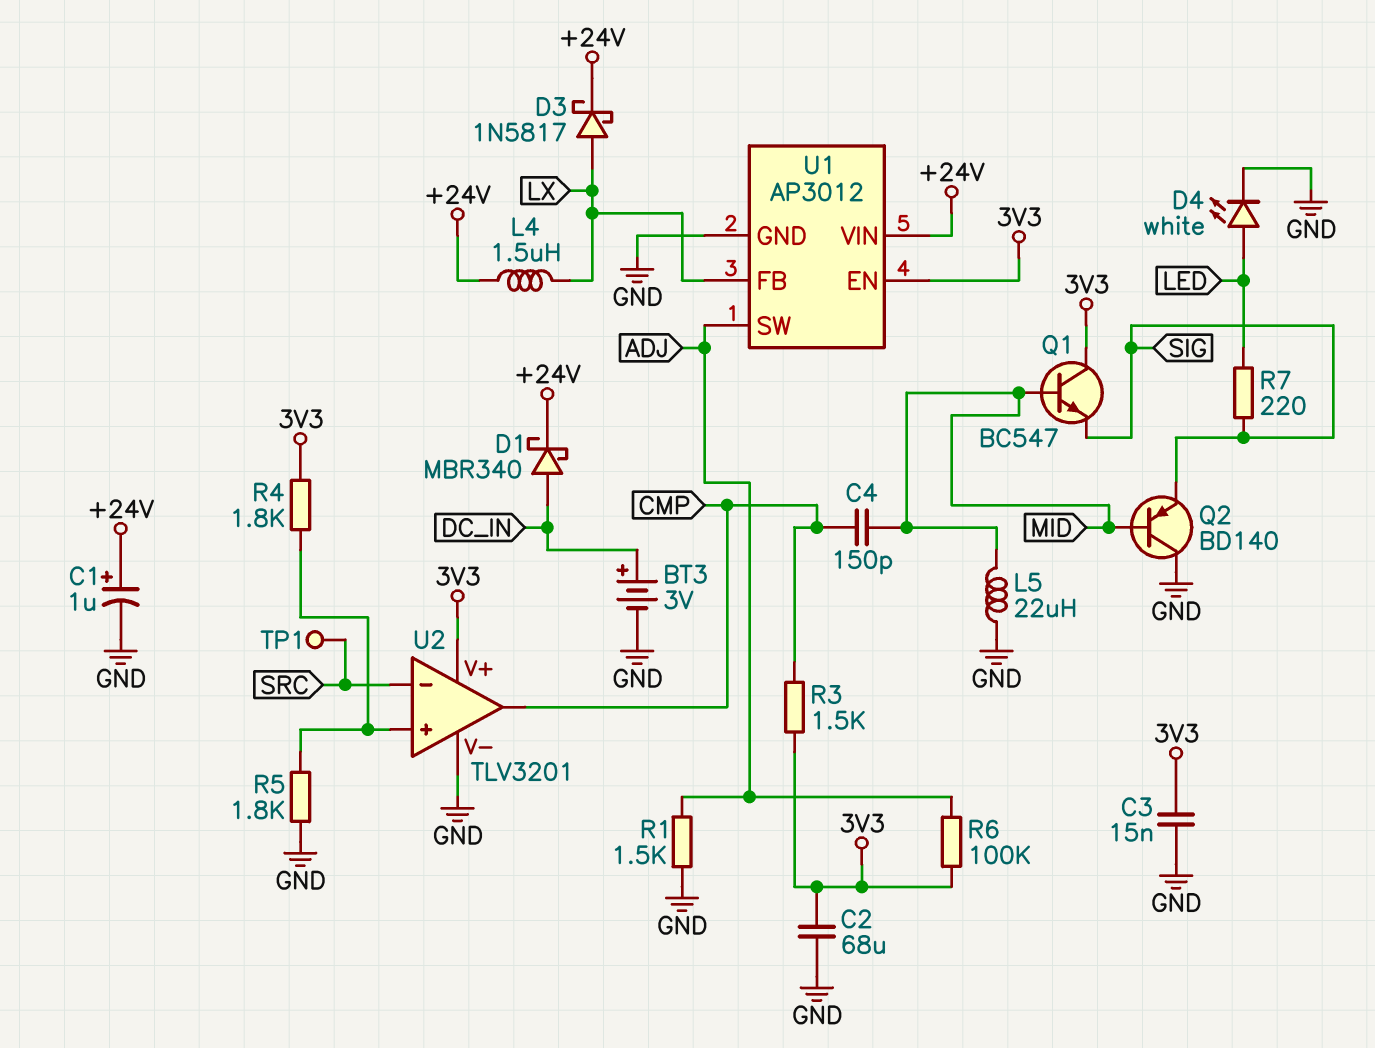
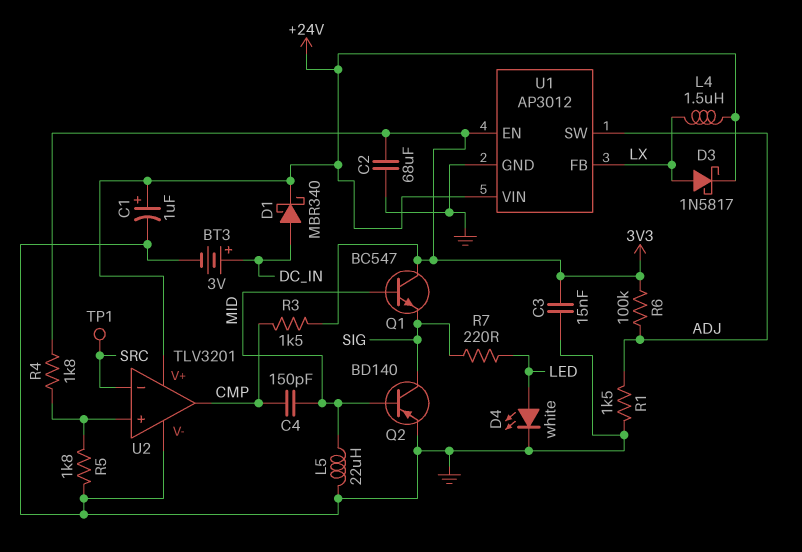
Q2: PNP BD140 (B MID, C GND, E SIG) -> PNP BD140 (B MID, C SIG, E GND)
U2 pin V+: 3V3 -> +24V

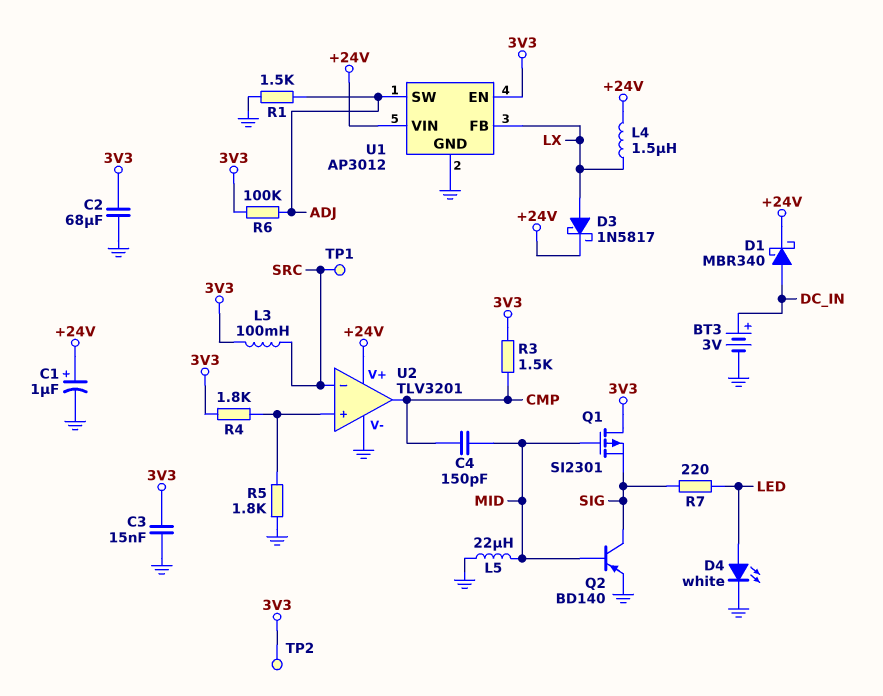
L3: none -> 100mH (3V3, SRC)
Q1: NPN BC547 (B MID, C 3V3, E SIG) -> PMOS SI2301 (G MID, D 3V3, S SIG)
TP2: none -> test point (3V3)

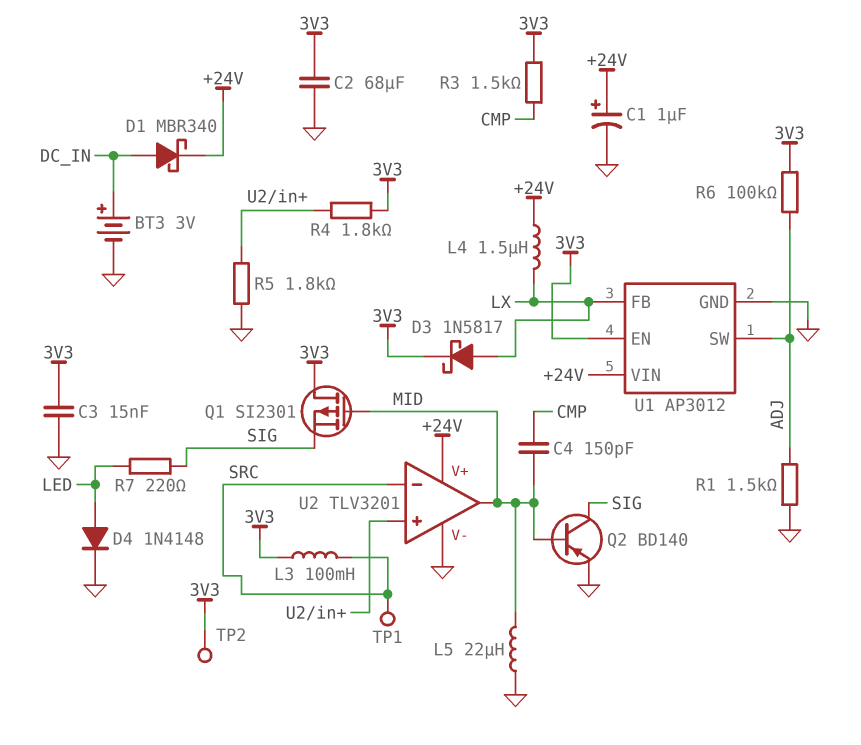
D3: schottky 1N5817 (A LX, K +24V) -> schottky 1N5817 (A LX, K 3V3)
D4: LED white (A LED, K GND) -> diode 1N4148 (A LED, K GND)
U2 pin out: CMP -> MID

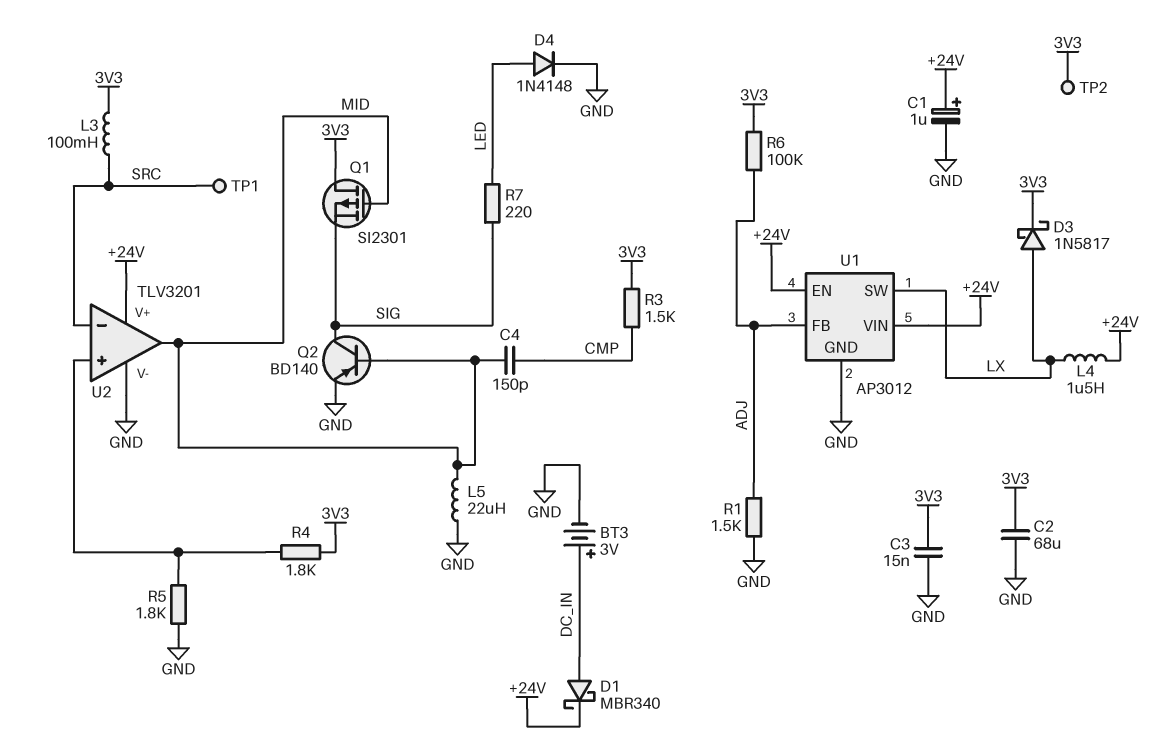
U1 pin EN: 3V3 -> +24V
U1 pin FB: LX -> ADJ
U1 pin SW: ADJ -> LX

